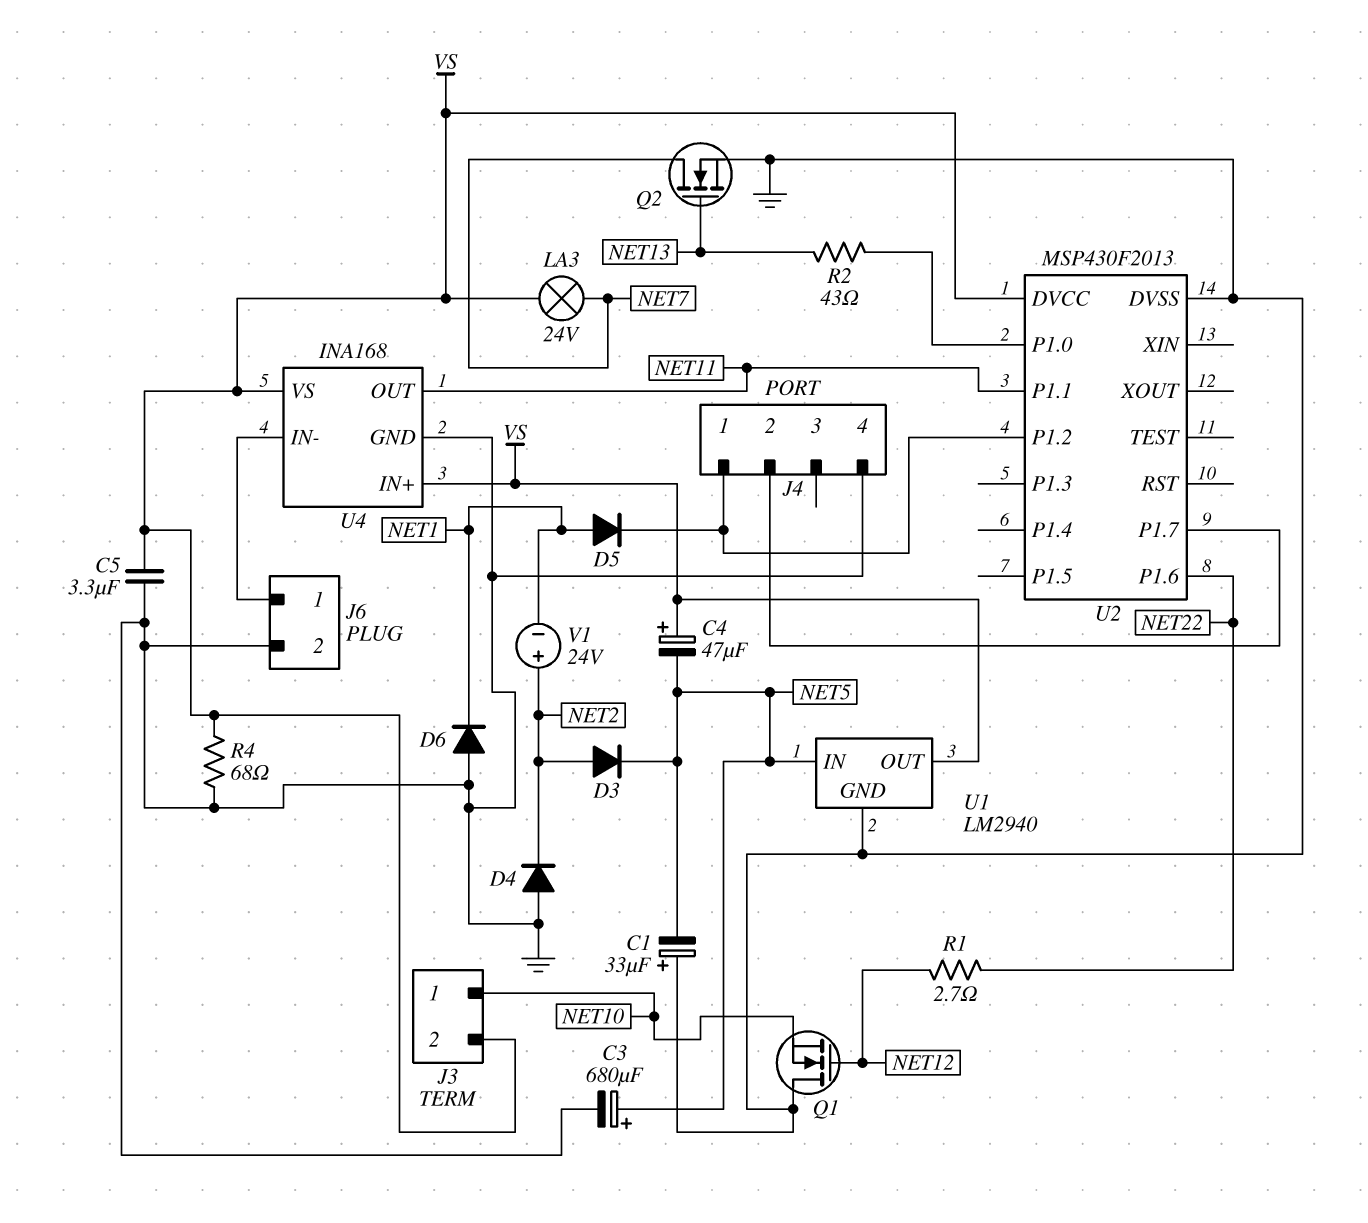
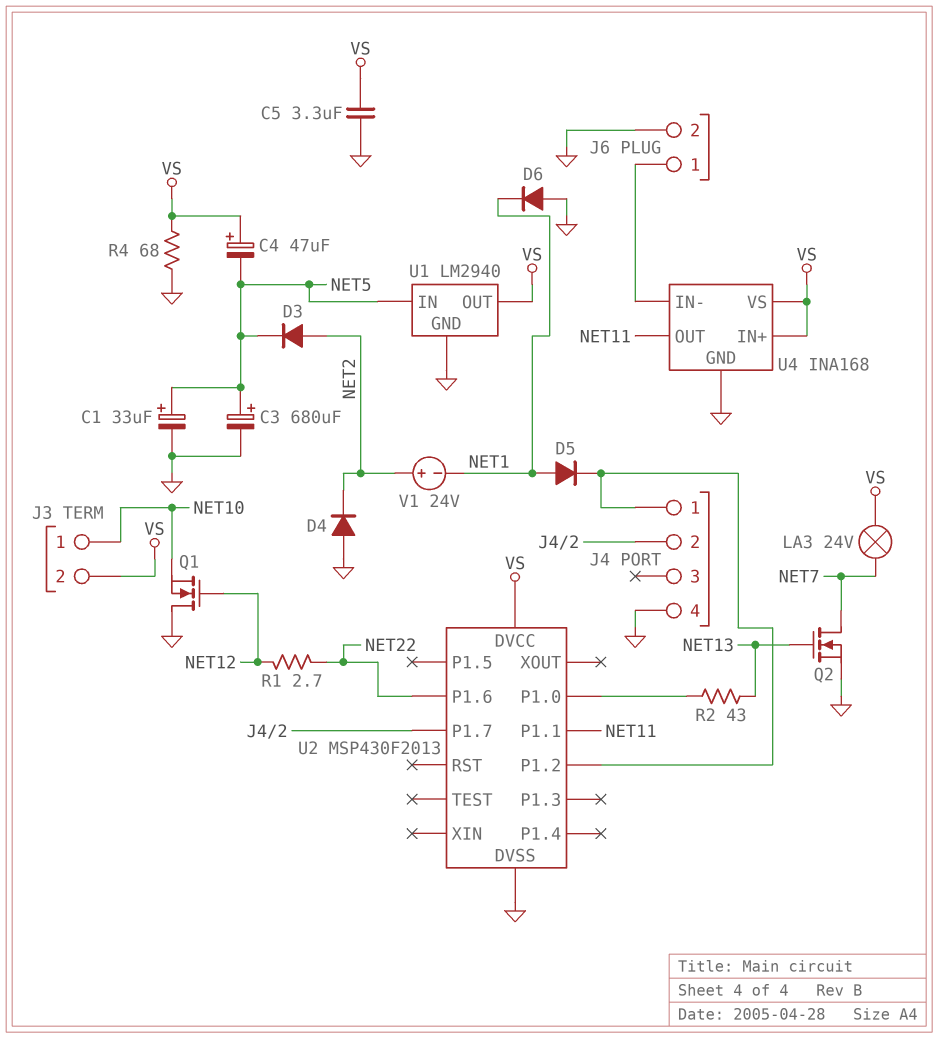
C1: 33uF (plus GND, minus NET5) -> 33uF (plus NET5, minus GND)

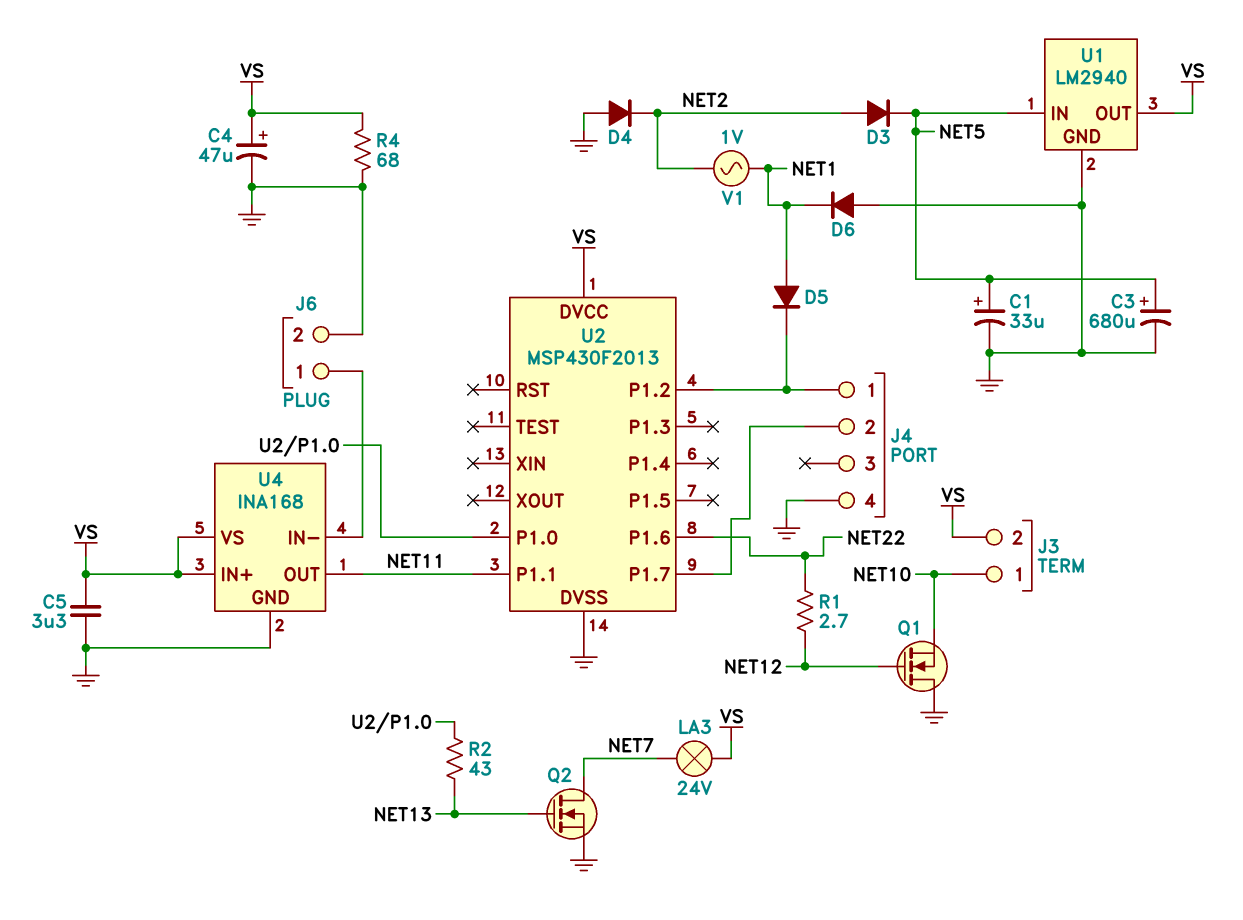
C4: 47uF (plus VS, minus NET5) -> 47uF (plus VS, minus GND)
V1: 24V (plus NET2, minus NET1) -> AC 1V (NET1, NET2)

